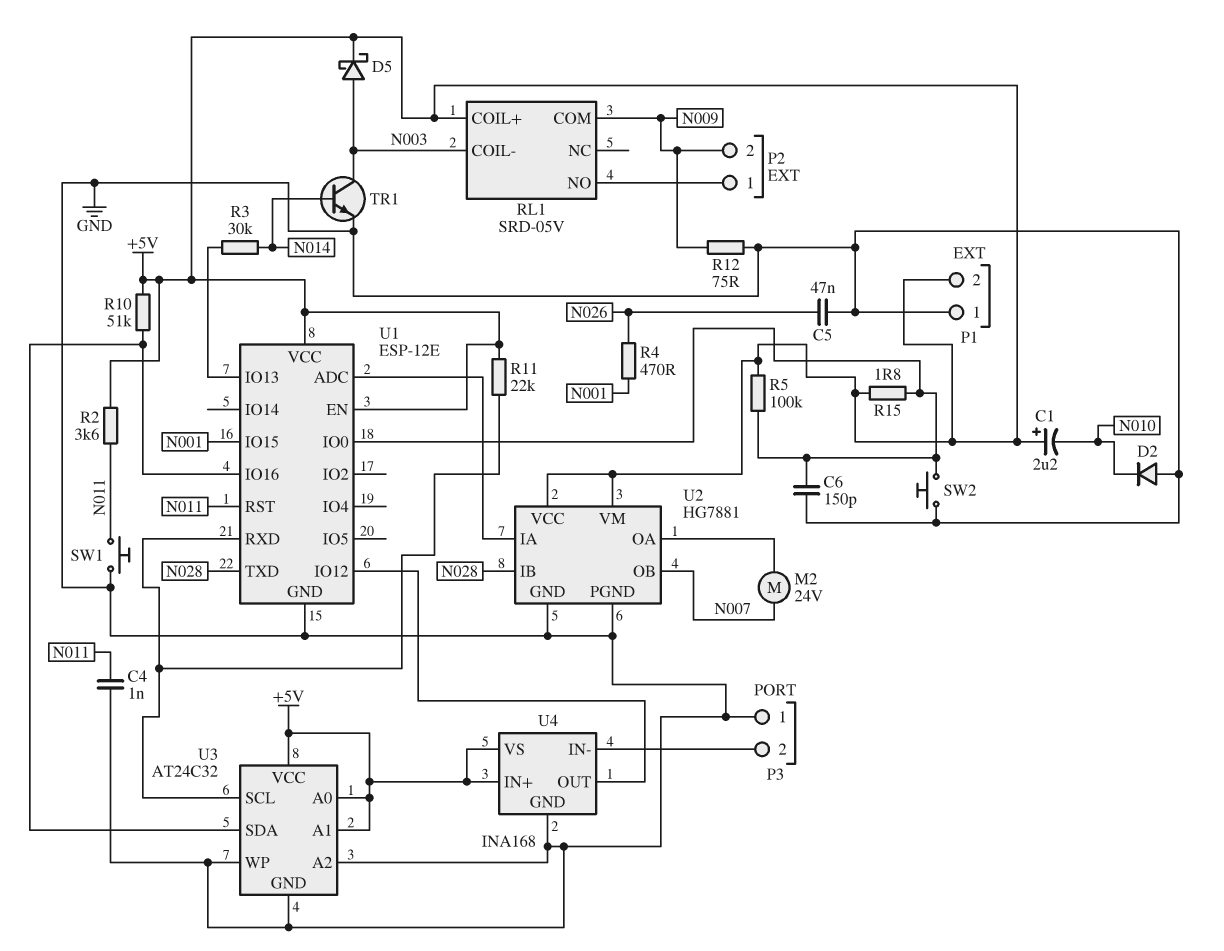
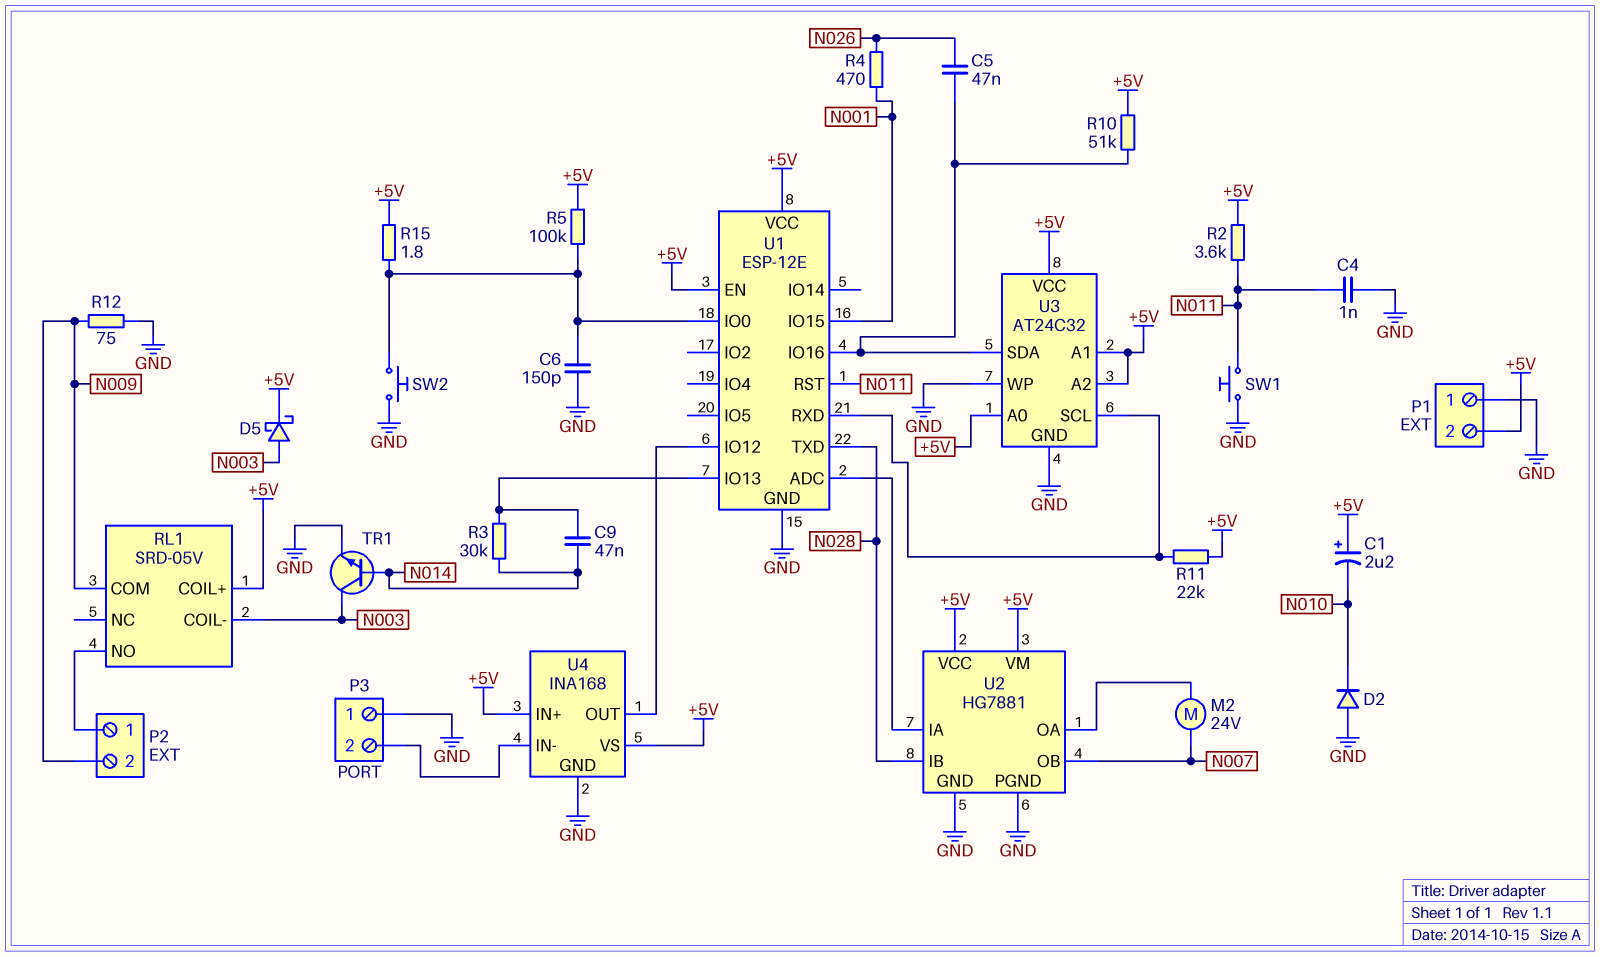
C5: 47nF (GND, N026) -> 47nF (N026, U1/IO16)
C9: none -> 47nF (N014, U1/IO13)
U3 pin A2: GND -> +5V

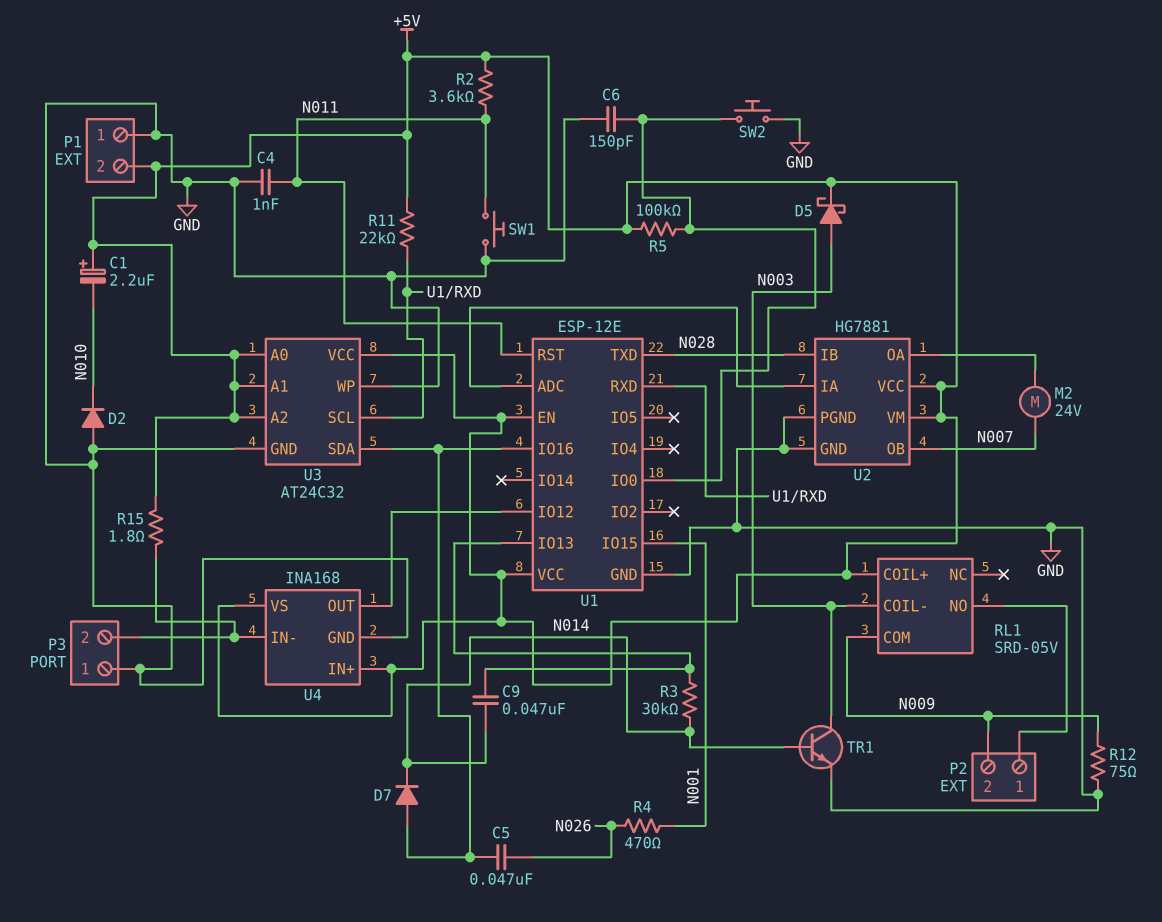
D7: none -> diode (A U1/IO16, K N014)
R10: 51k (+5V, U1/IO16) -> none
R15: 1.8 (+5V, U1/IO0) -> 1.8 (+5V, P3/2)

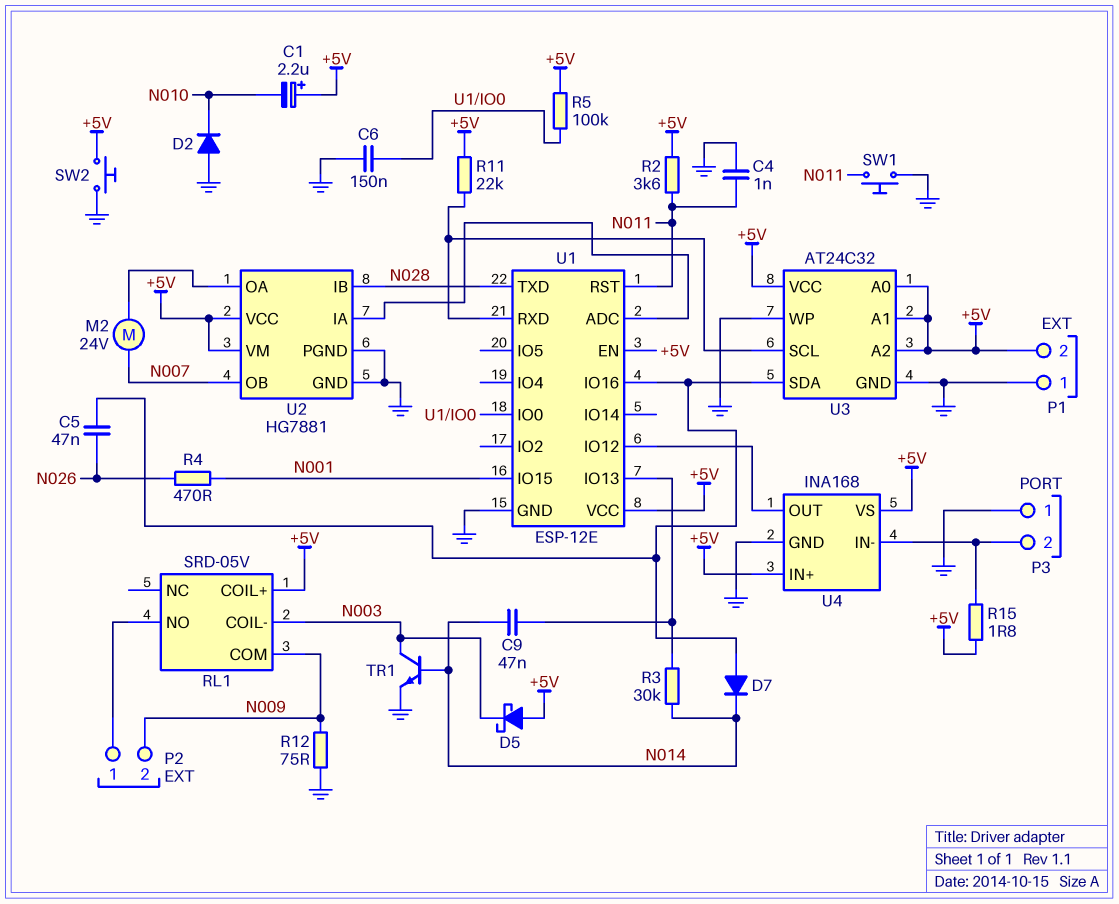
C6: 150pF (GND, U1/IO0) -> 150nF (GND, U1/IO0)
D5: schottky (A N003, K +5V) -> schottky (A +5V, K N003)
SW2: button (GND, U1/IO0) -> button (+5V, GND)

